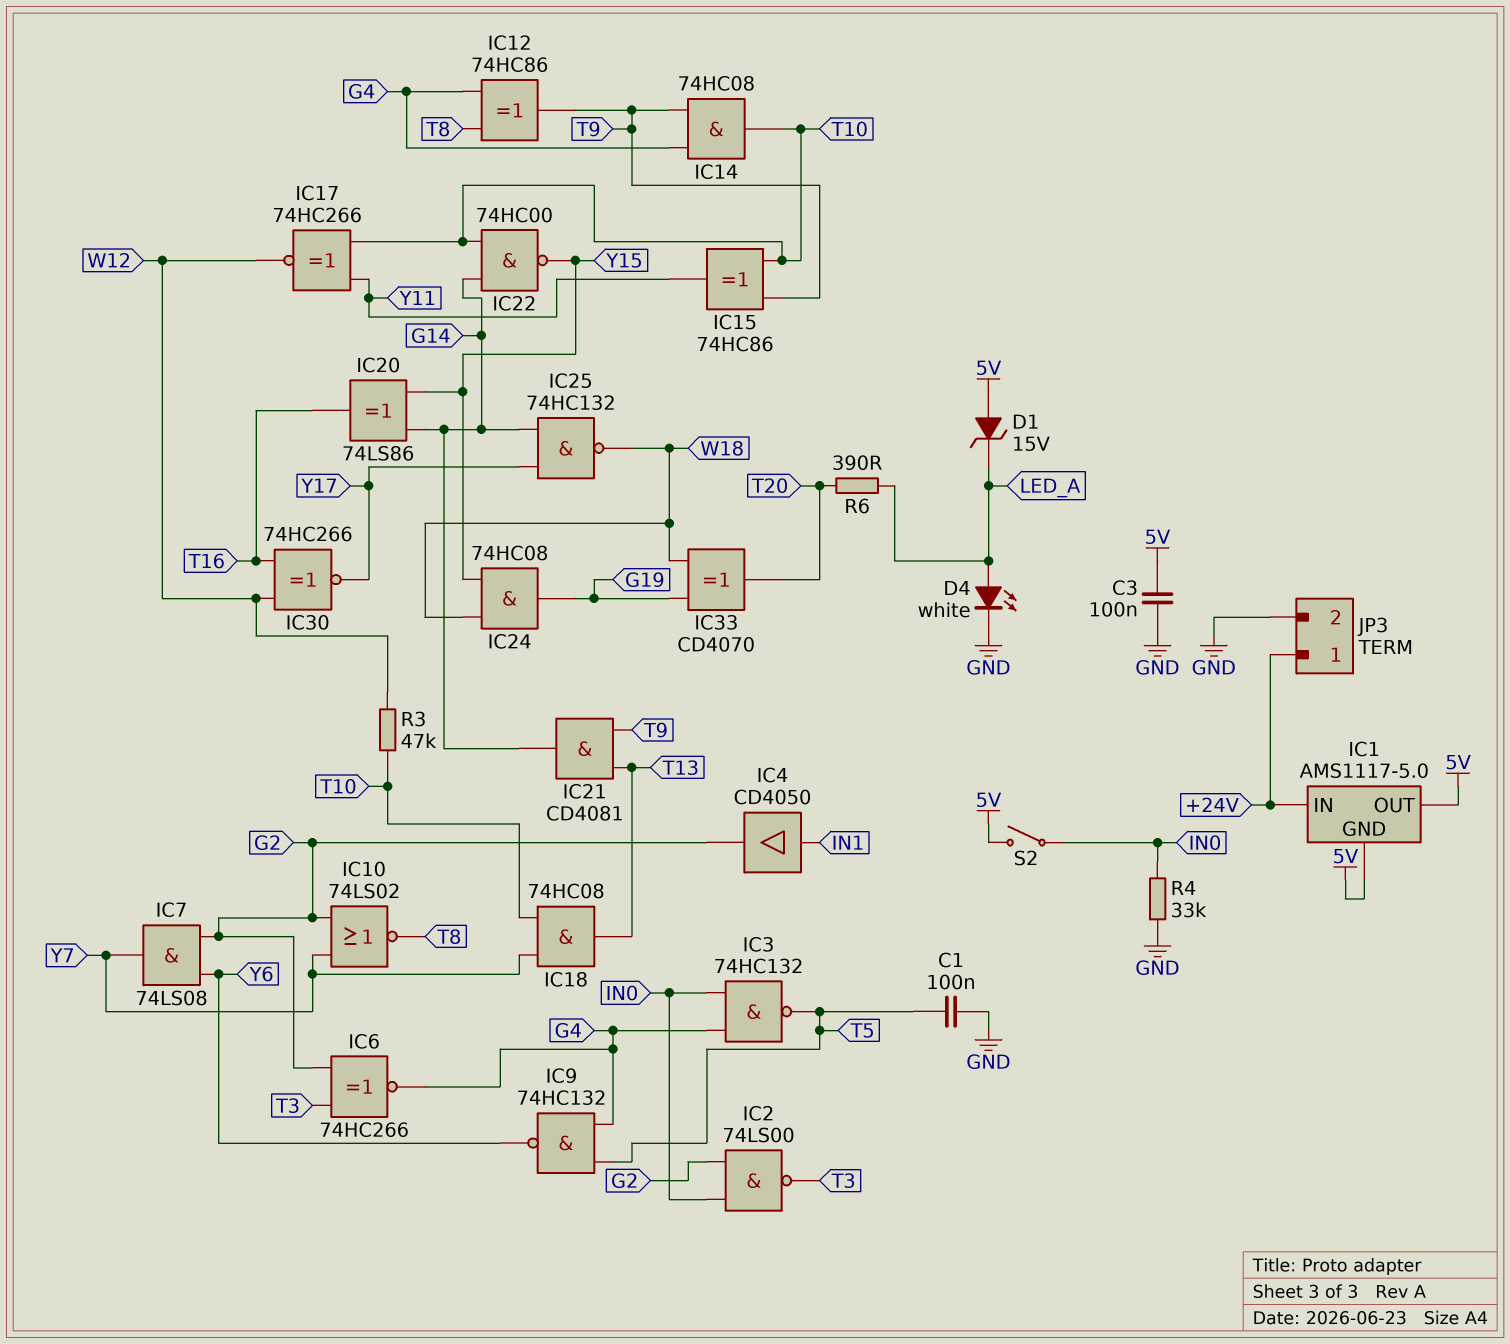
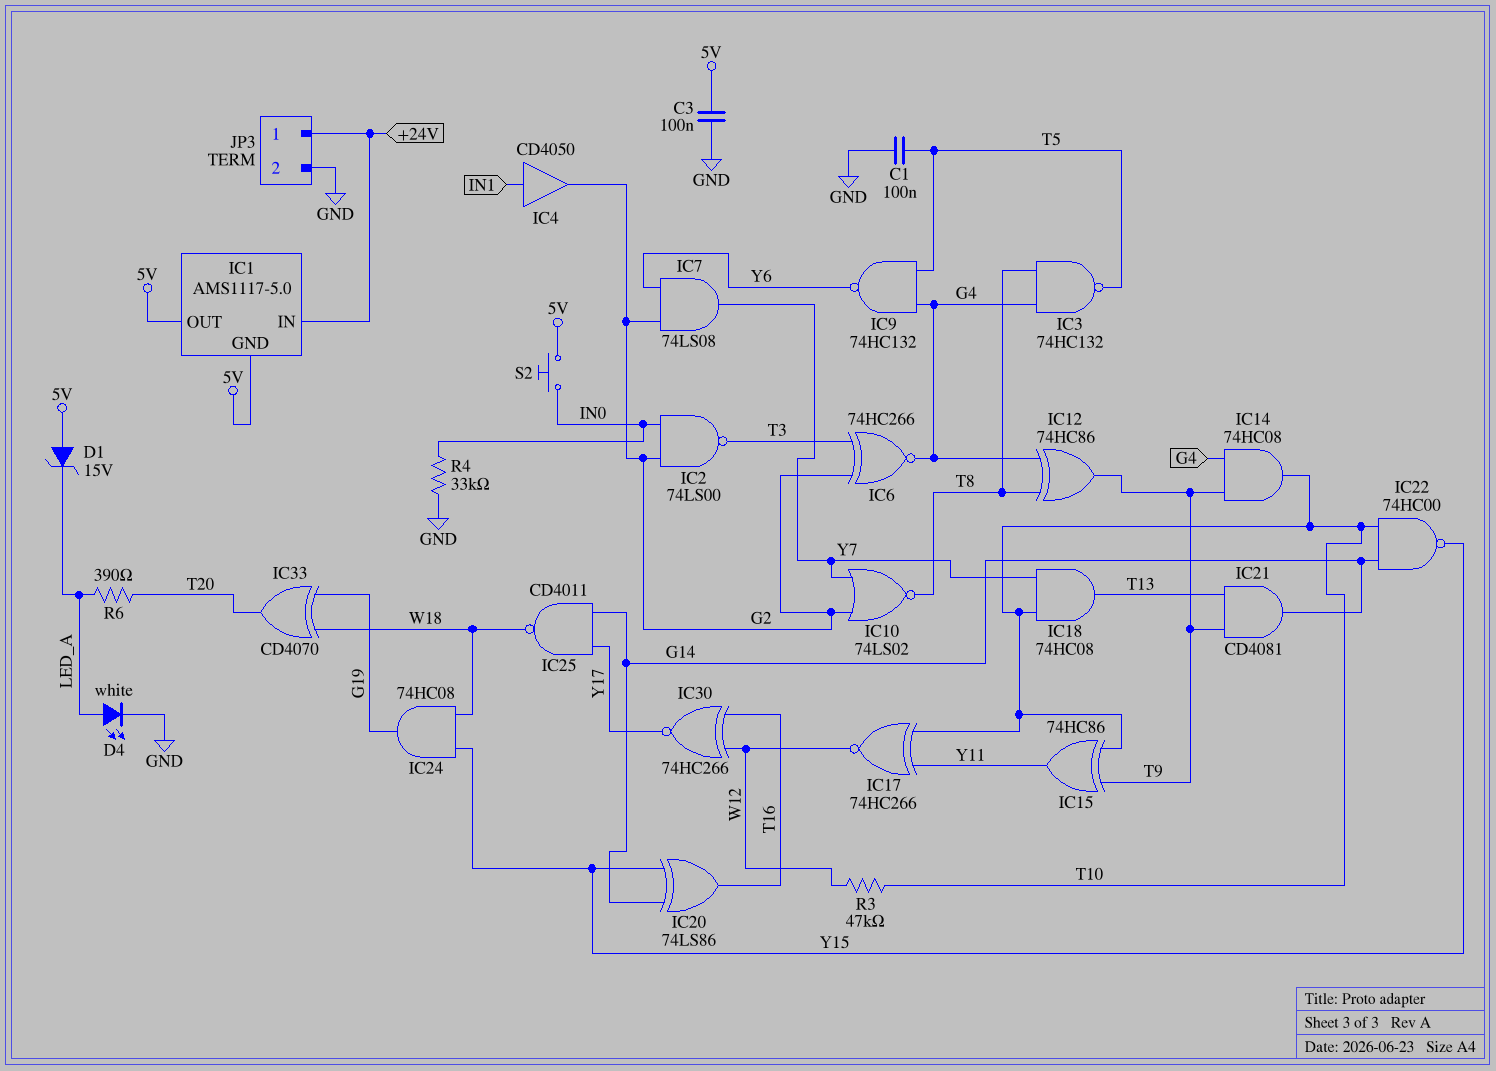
IC3: NAND 74HC132 (in G4, in IN0, out T5) -> NAND 74HC132 (in G4, in T8, out T5)
IC25: NAND 74HC132 (in G14, in Y17, out W18) -> NAND CD4011 (in G14, in Y17, out W18)
S2: switch (5V, IN0) -> button (5V, IN0)

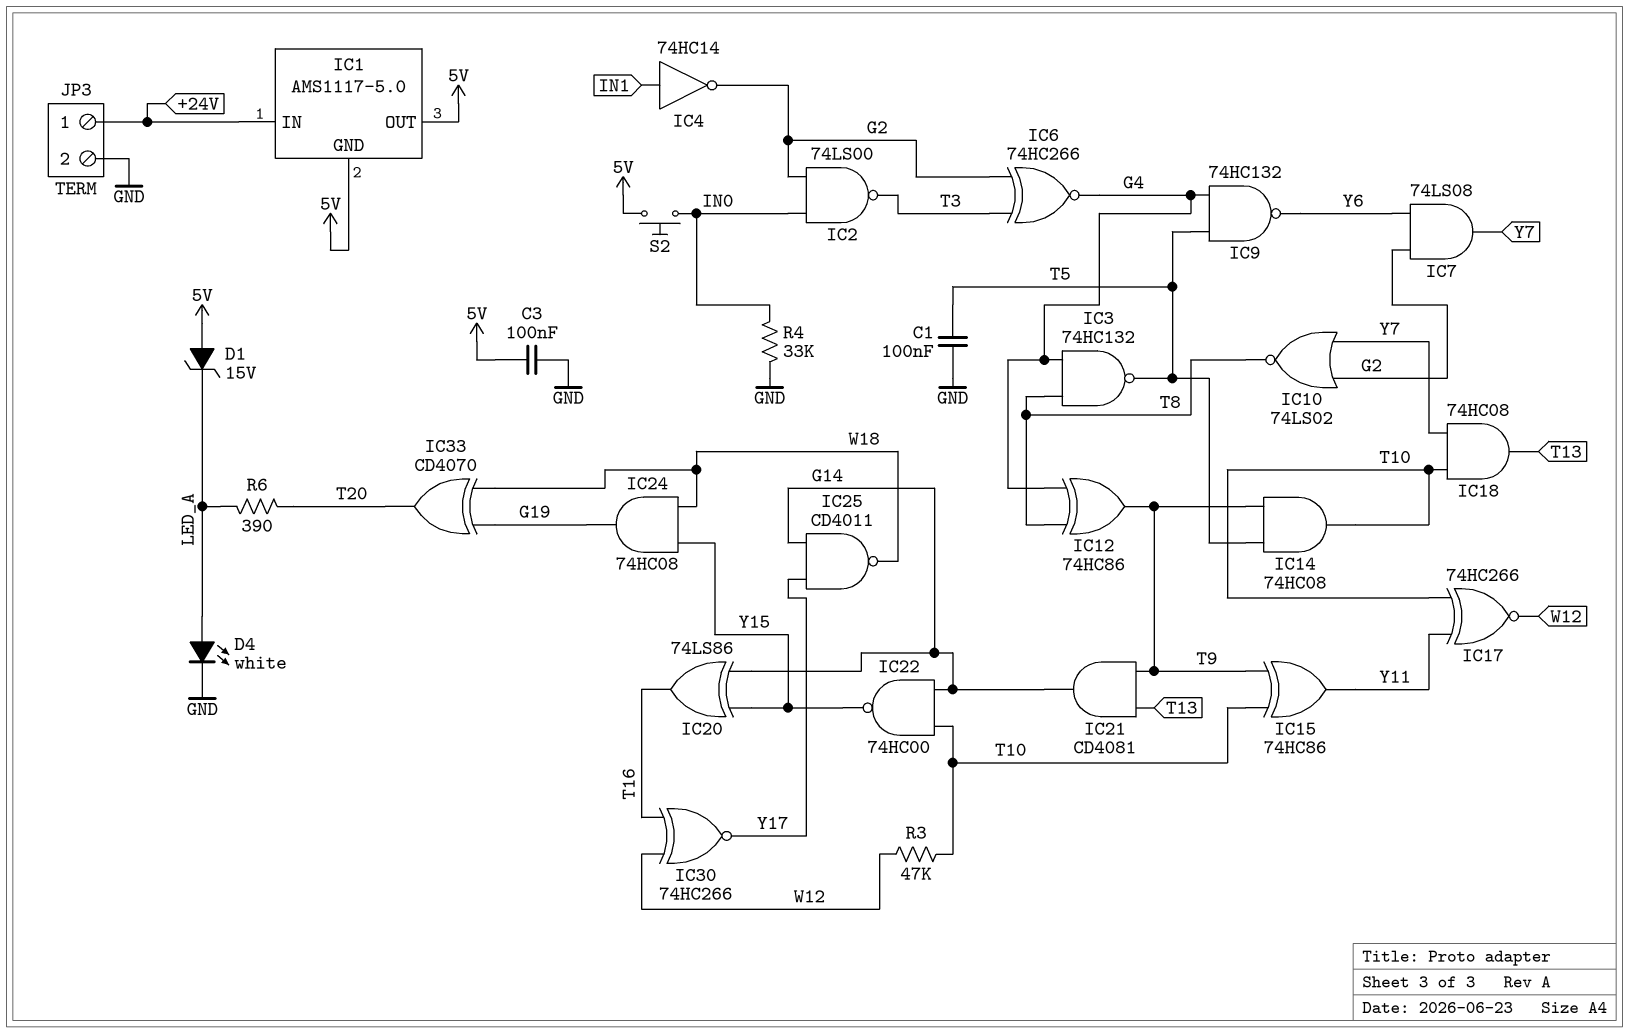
IC4: buffer CD4050 (in IN1, out G2) -> NOT 74HC14 (in IN1, out G2)
IC14: AND 74HC08 (in G4, in T9, out T10) -> AND 74HC08 (in T5, in T9, out T10)

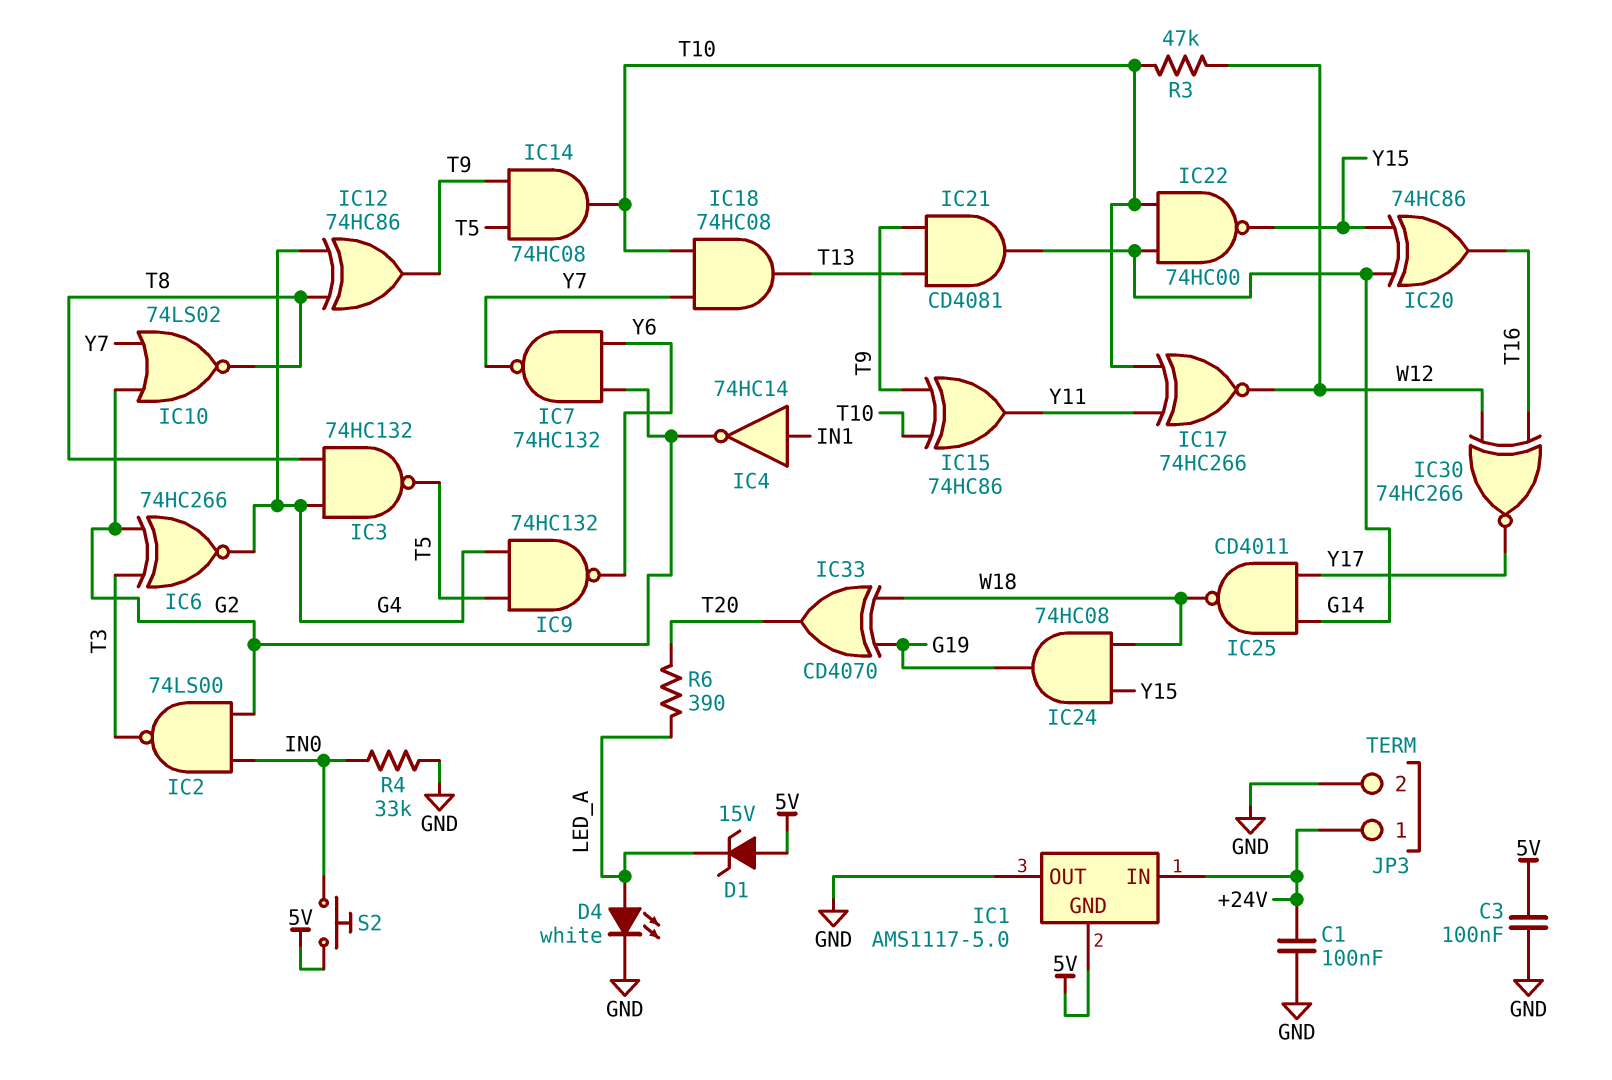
C1: 100nF (GND, T5) -> 100nF (+24V, GND)
IC1 pin OUT: 5V -> GND
IC7: AND 74LS08 (in G2, in Y6, out Y7) -> NAND 74HC132 (in G2, in Y6, out Y7)
IC20: XOR 74LS86 (in G14, in Y15, out T16) -> XOR 74HC86 (in G14, in Y15, out T16)

